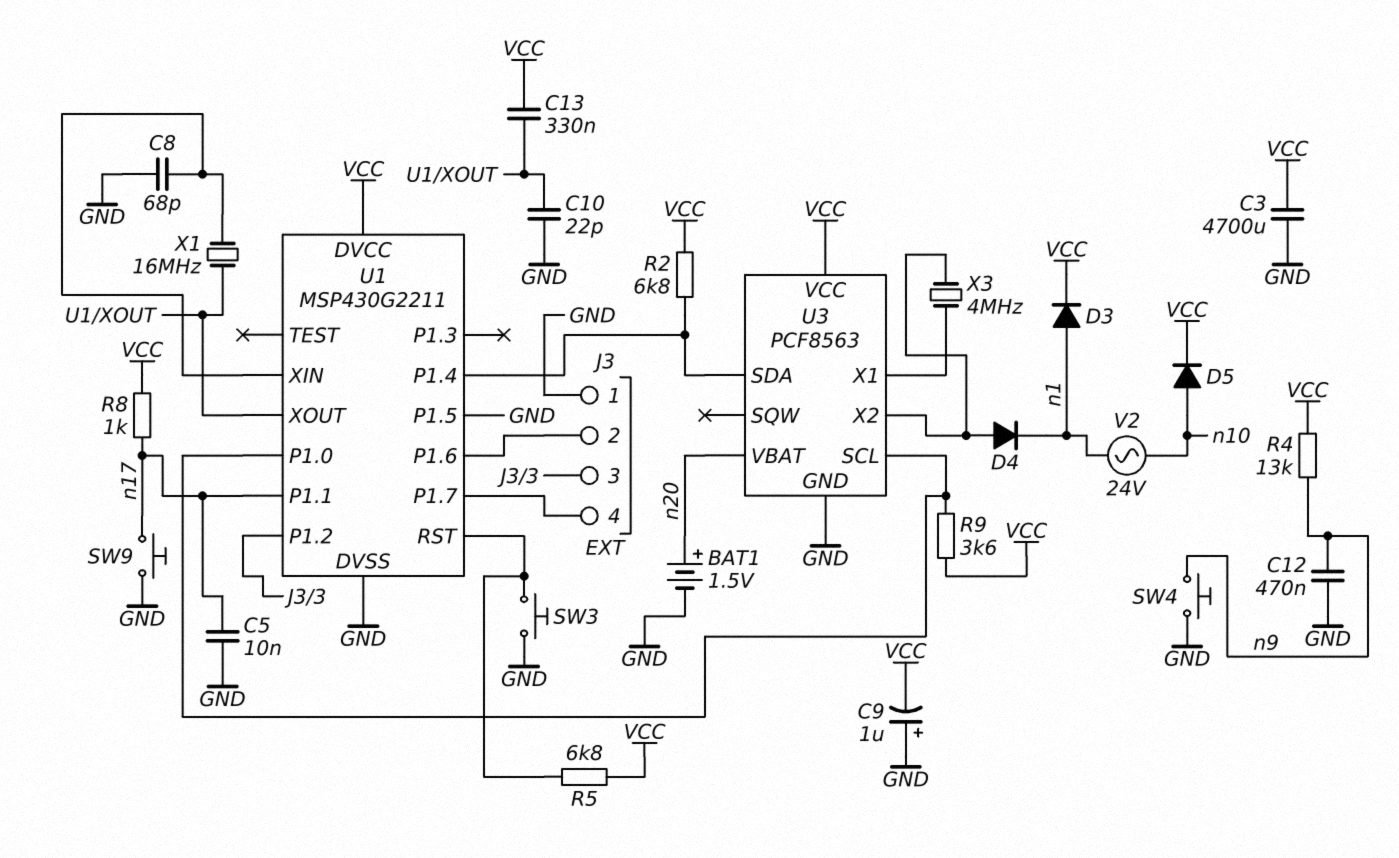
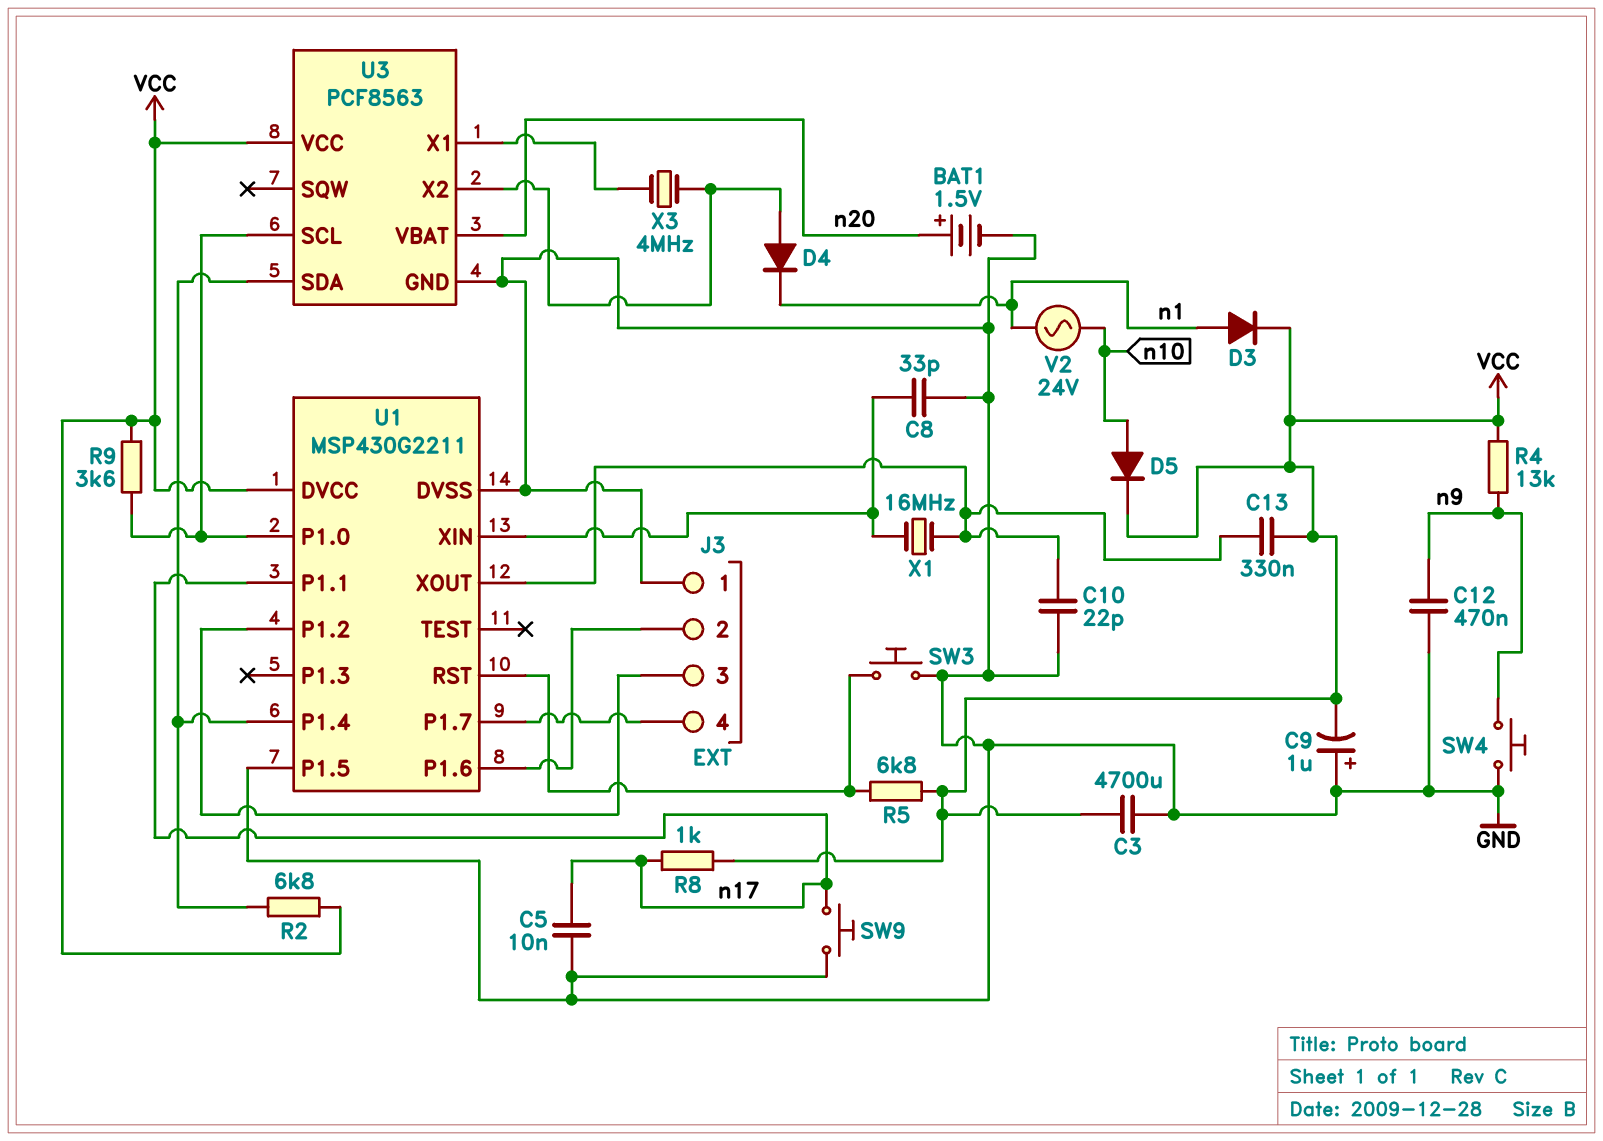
C8: 68pF (GND, U1/XIN) -> 33pF (GND, U1/XIN)

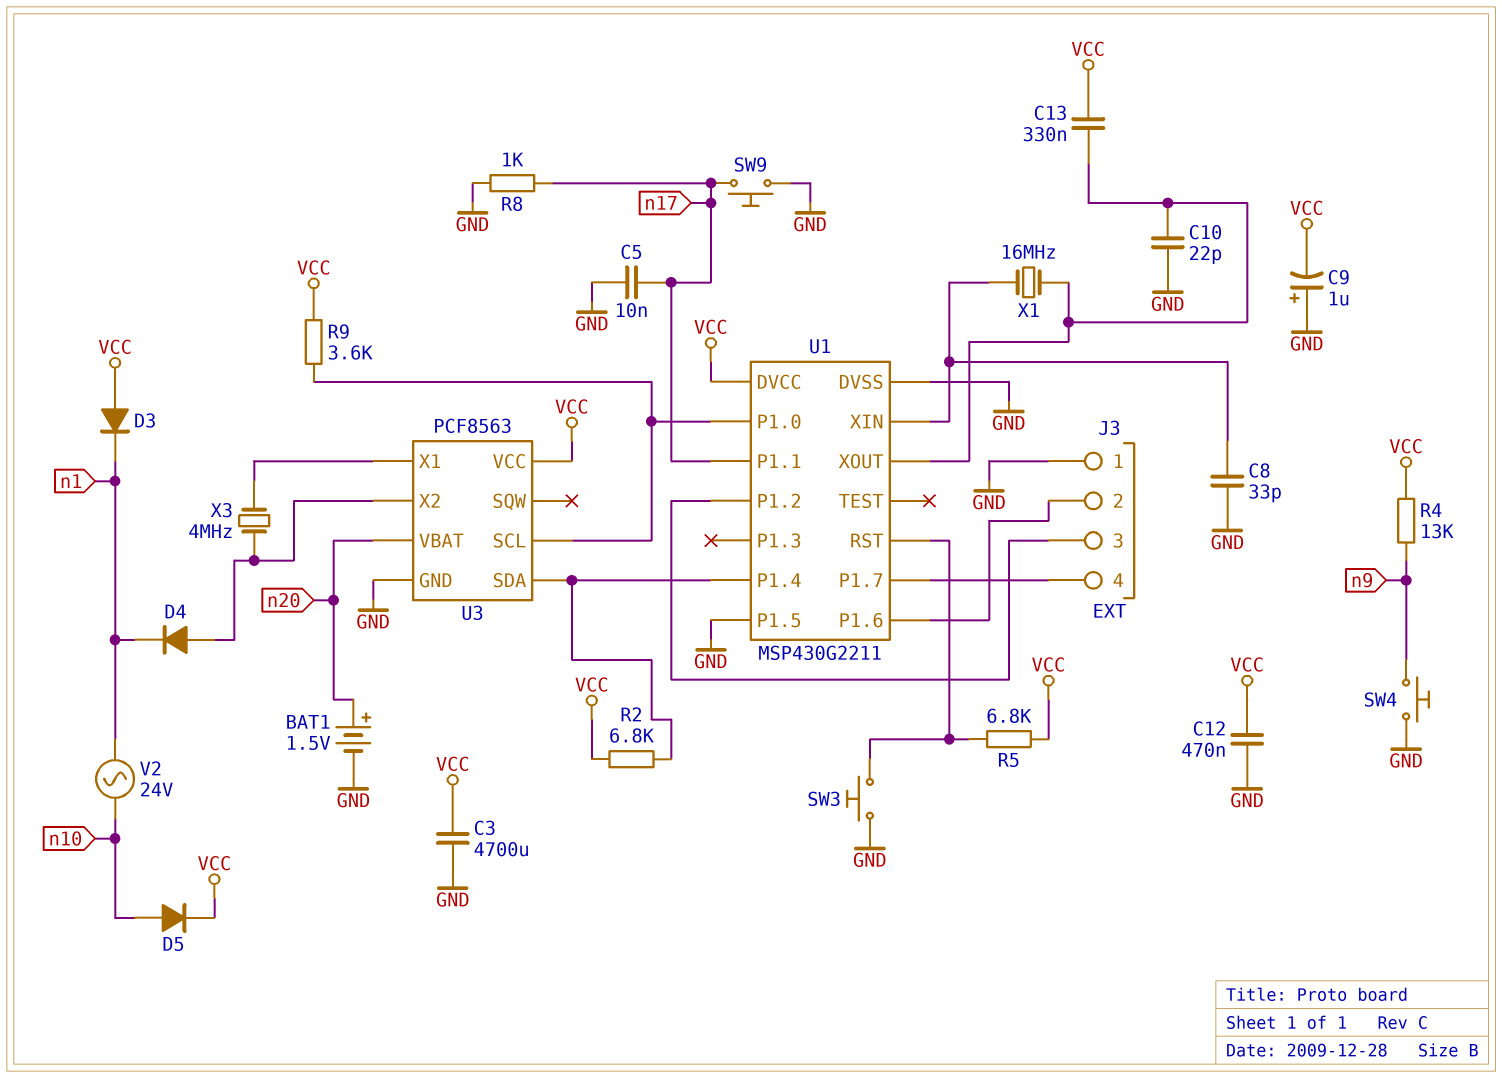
C12: 470nF (GND, n9) -> 470nF (GND, VCC)
D3: diode (A n1, K VCC) -> diode (A VCC, K n1)
R8: 1k (VCC, n17) -> 1k (GND, n17)

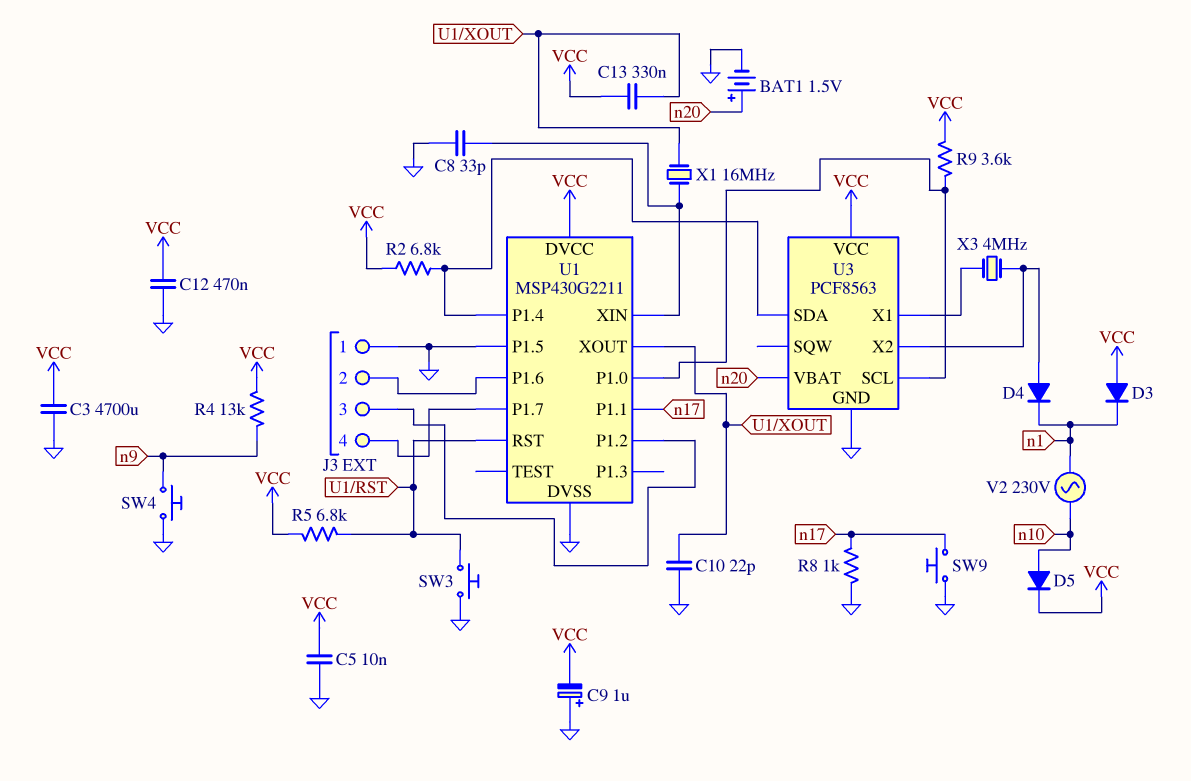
C5: 10nF (GND, n17) -> 10nF (GND, VCC)
V2: AC 24V (n1, n10) -> AC 230V (n1, n10)

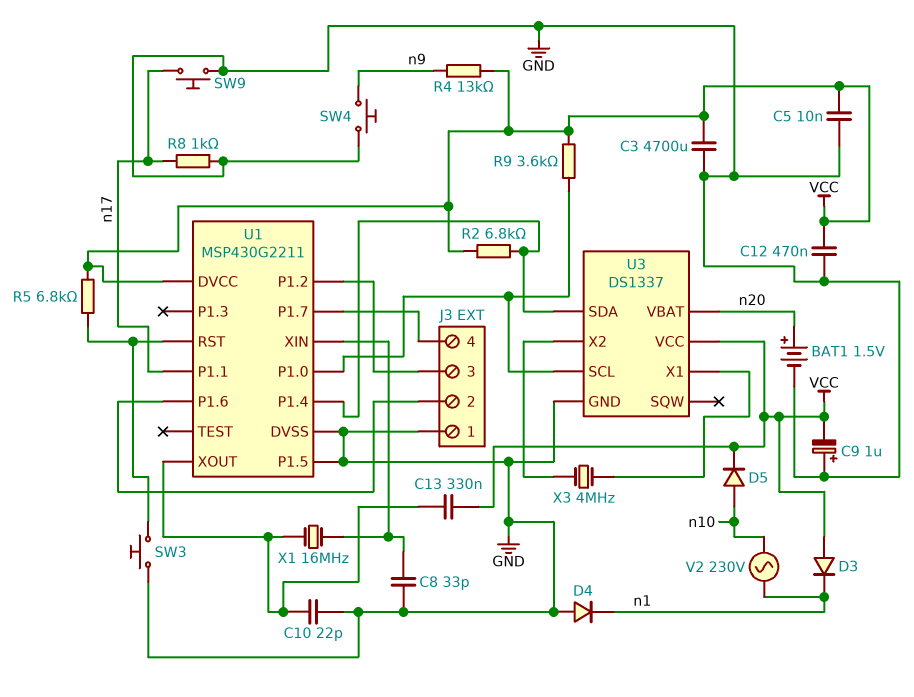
D4: diode (A U3/X2, K n1) -> diode (A GND, K n1)
U3: PCF8563 -> DS1337

